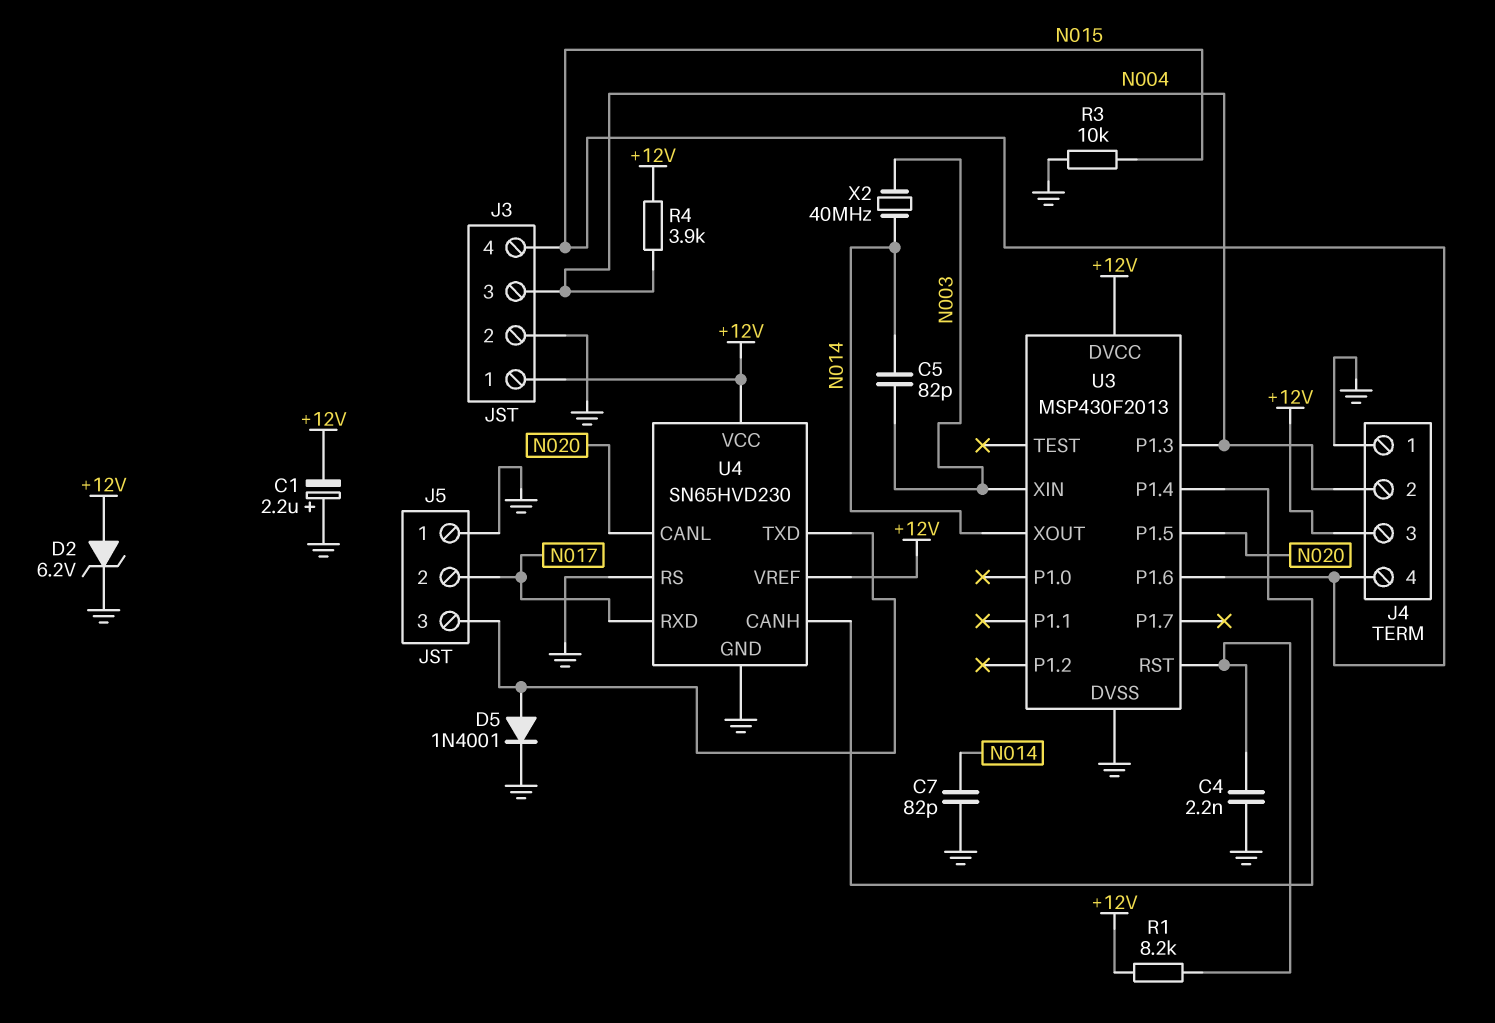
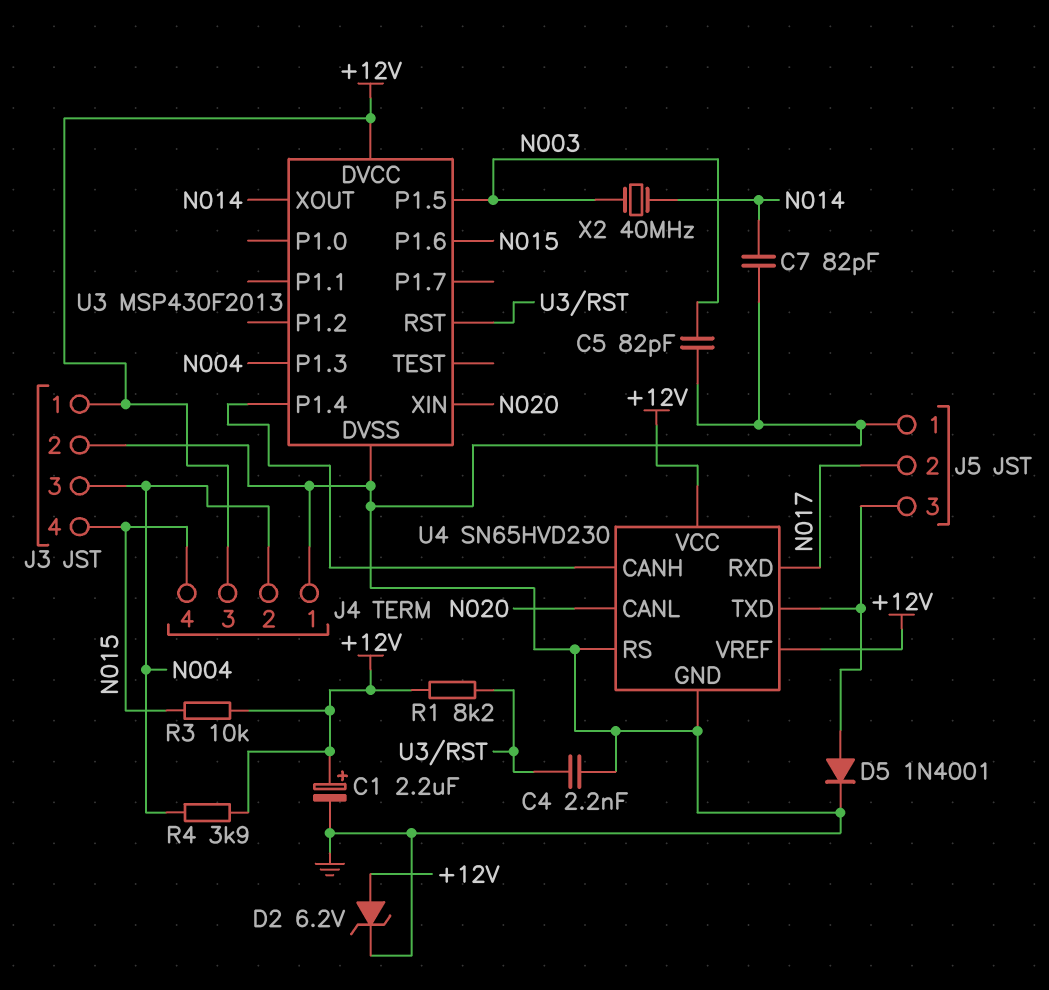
C1: 2.2uF (plus GND, minus +12V) -> 2.2uF (plus +12V, minus GND)
C5: 82pF (N003, N014) -> 82pF (GND, N003)
R3: 10k (GND, N015) -> 10k (+12V, N015)
U3 pin P1.5: N020 -> N003
U3 pin XIN: N003 -> N020

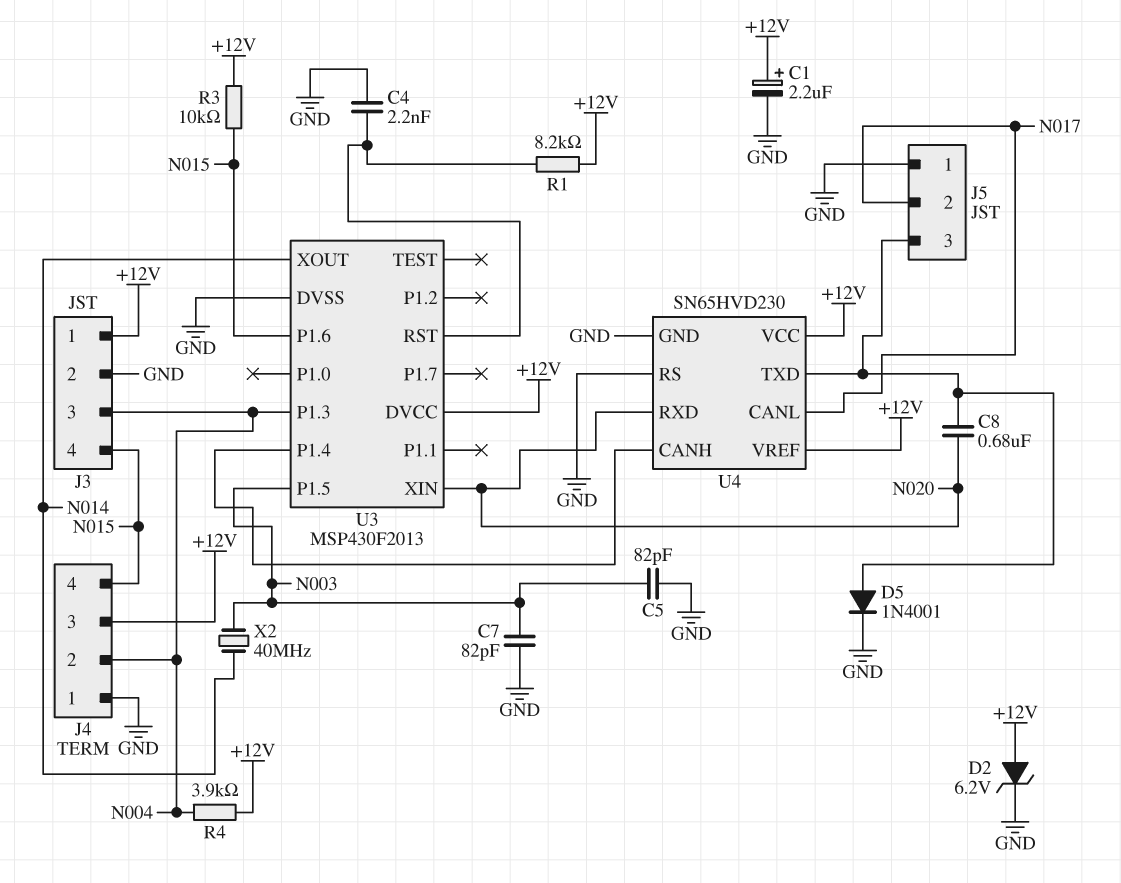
C7: 82pF (GND, N014) -> 82pF (GND, N003)
C8: none -> 680nF (J5/3, N020)
U4 pin CANL: N020 -> N017
U4 pin RXD: N017 -> N020

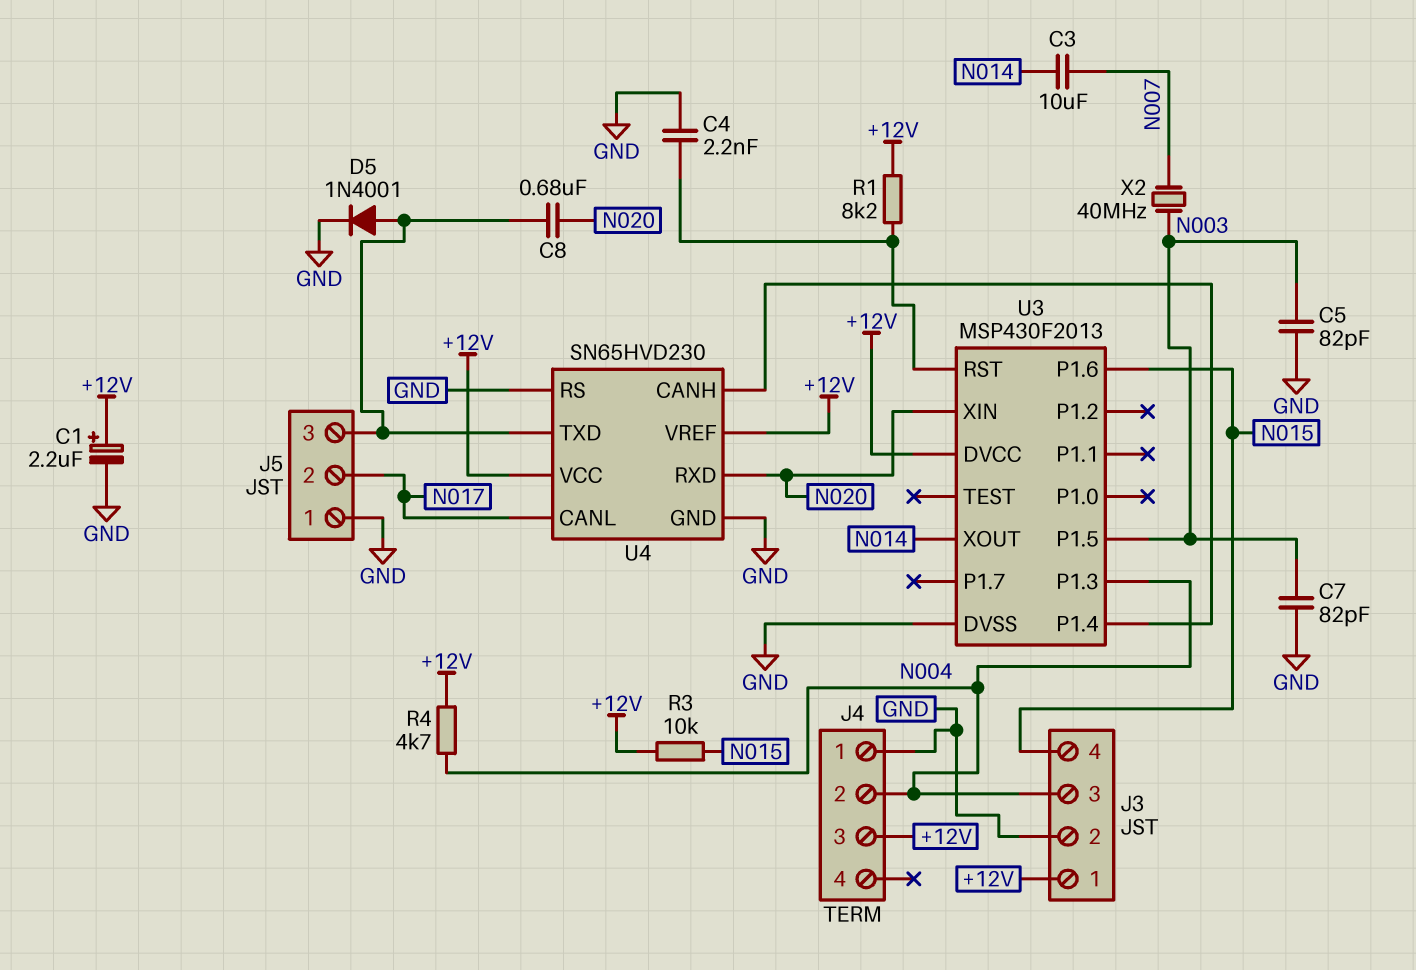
C3: none -> 10uF (N007, N014)
D2: zener 6.2V (A +12V, K GND) -> none
J4 pin 4: N015 -> none
R4: 3.9k (+12V, N004) -> 4.7k (+12V, N004)
X2: 40MHz (N003, N014) -> 40MHz (N003, N007)

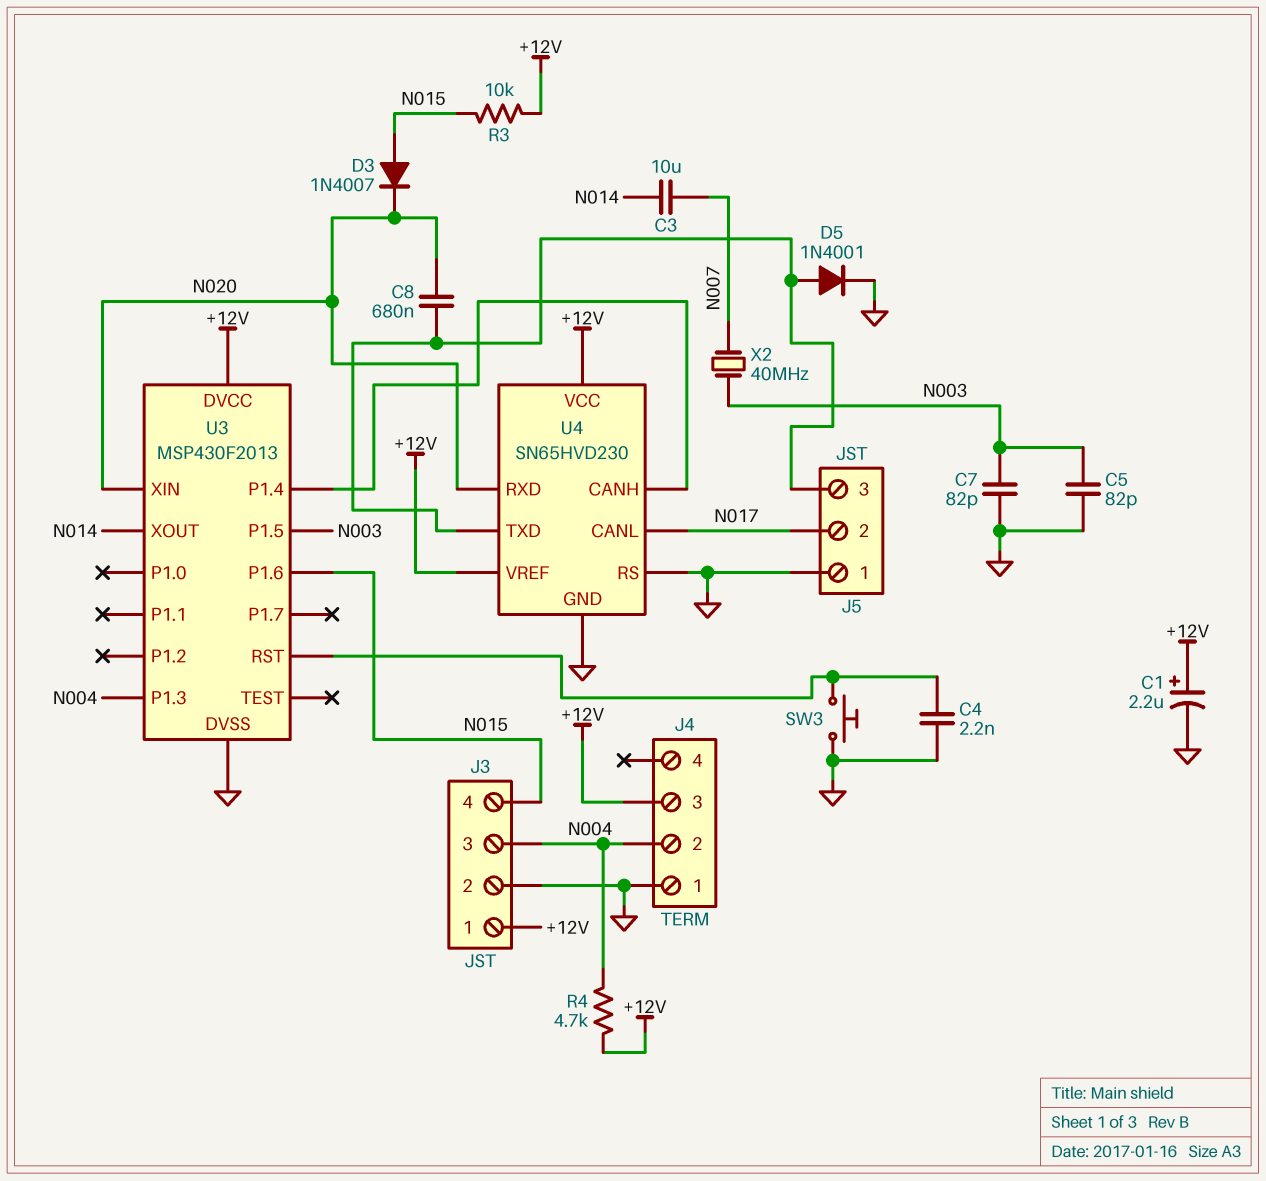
D3: none -> diode 1N4007 (A N015, K N020)
R1: 8.2k (+12V, U3/RST) -> none
SW3: none -> button (GND, U3/RST)

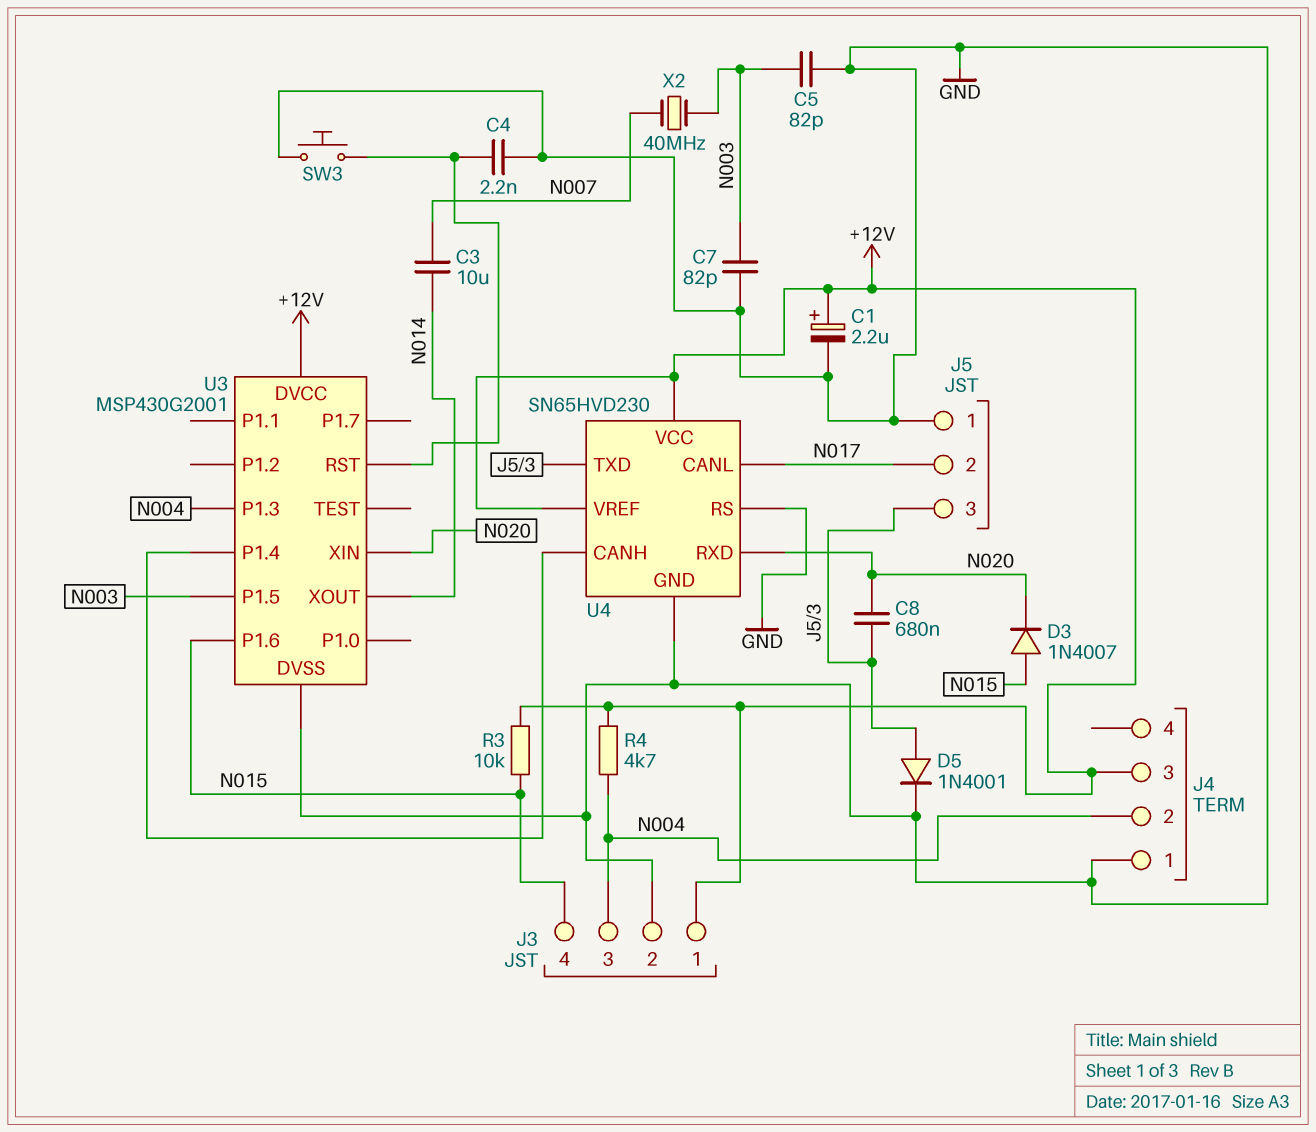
U3: MSP430F2013 -> MSP430G2001

